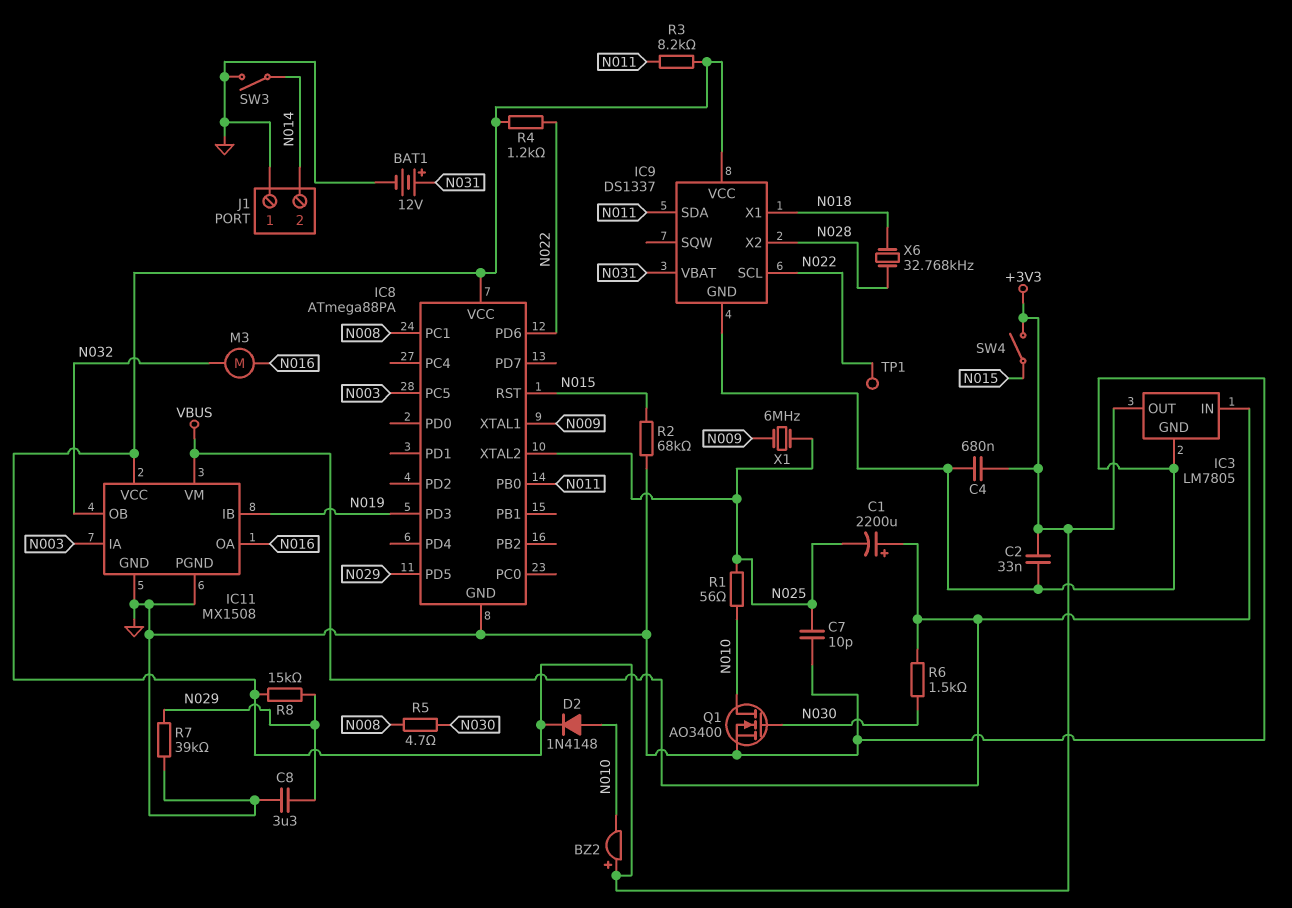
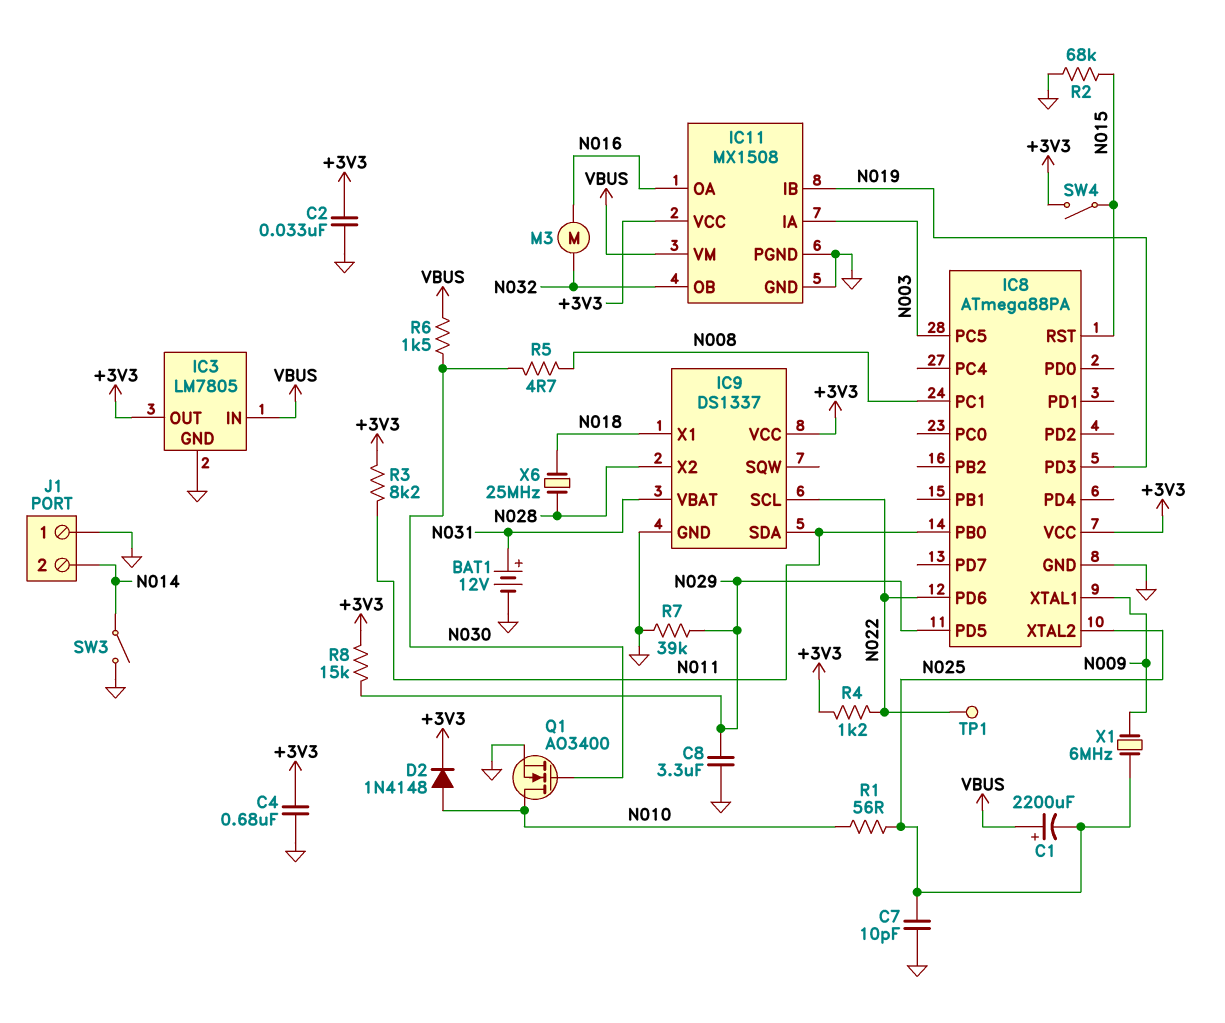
BZ2: buzzer (plus +3V3, minus N010) -> none
X6: 32.768kHz (N018, N028) -> 25MHz (N018, N028)

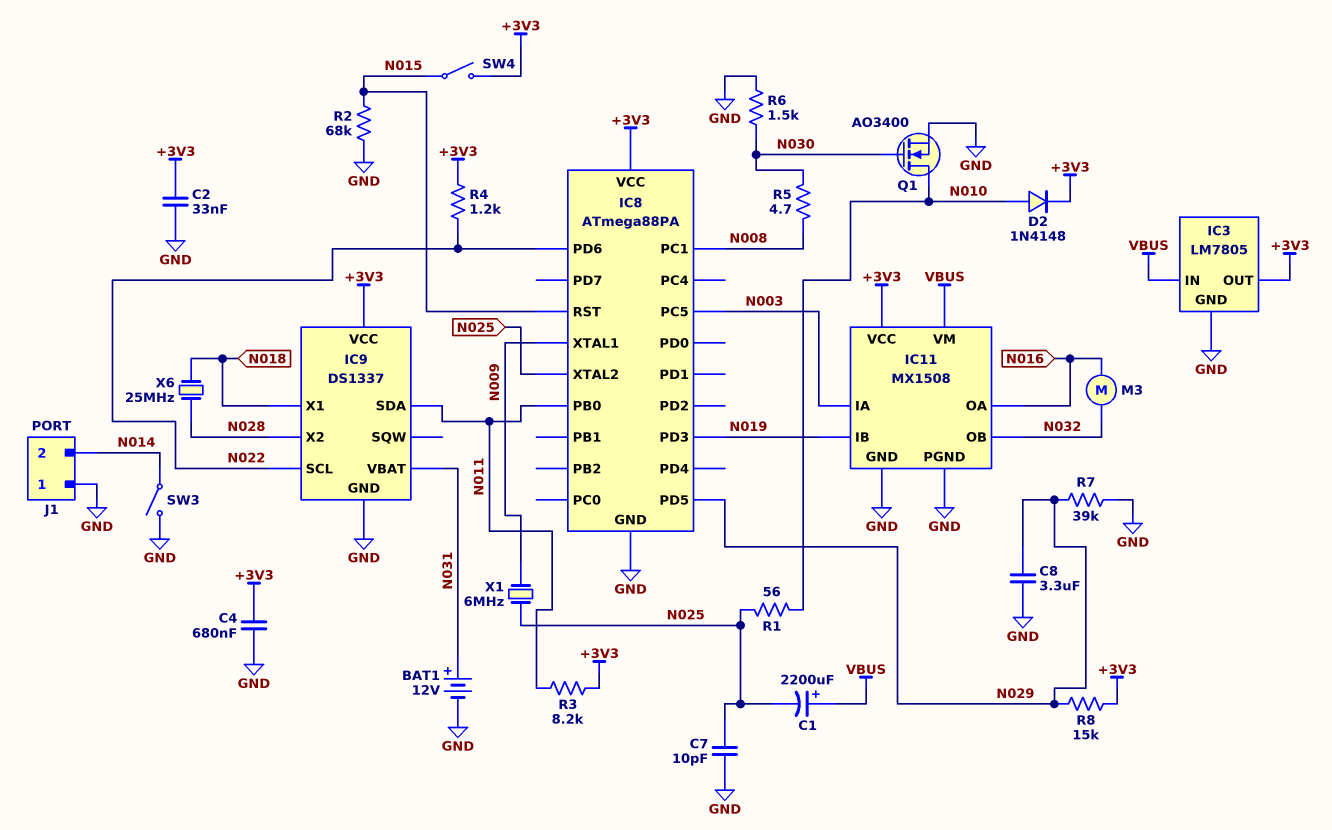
R6: 1.5k (N030, VBUS) -> 1.5k (GND, N030)
TP1: test point (N022) -> none

